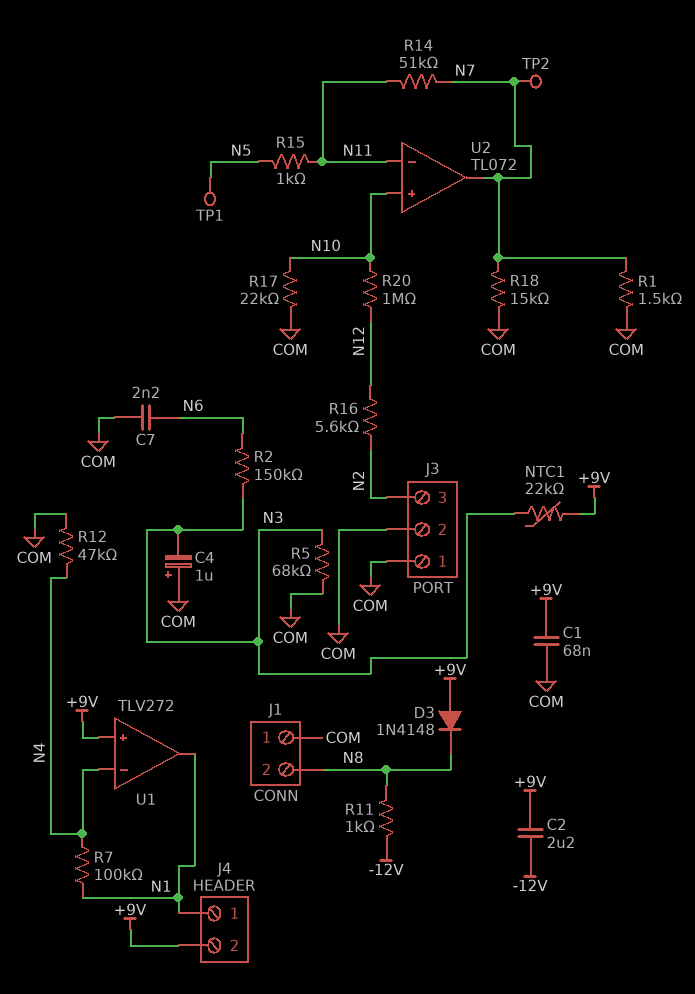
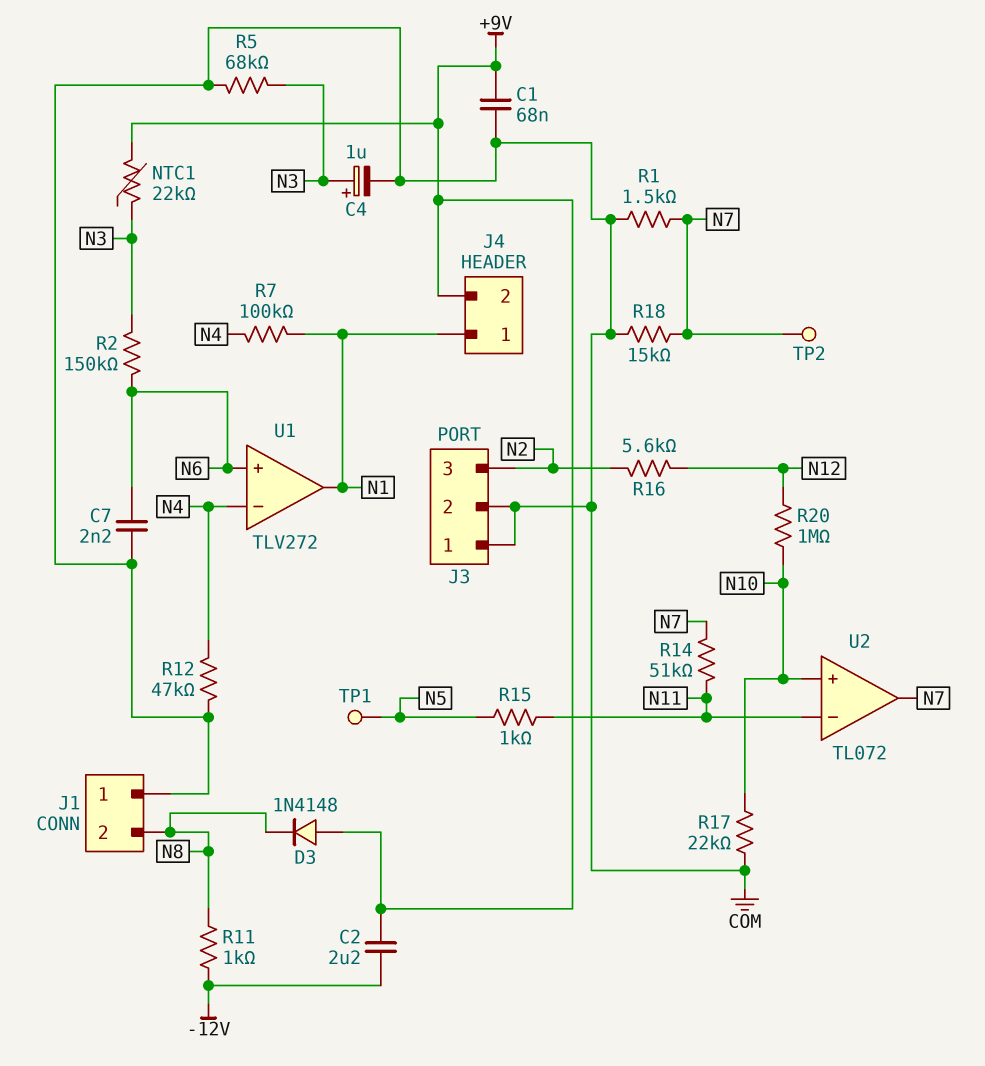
C4: 1uF (plus COM, minus N3) -> 1uF (plus N3, minus COM)
U1 pin in+: +9V -> N6

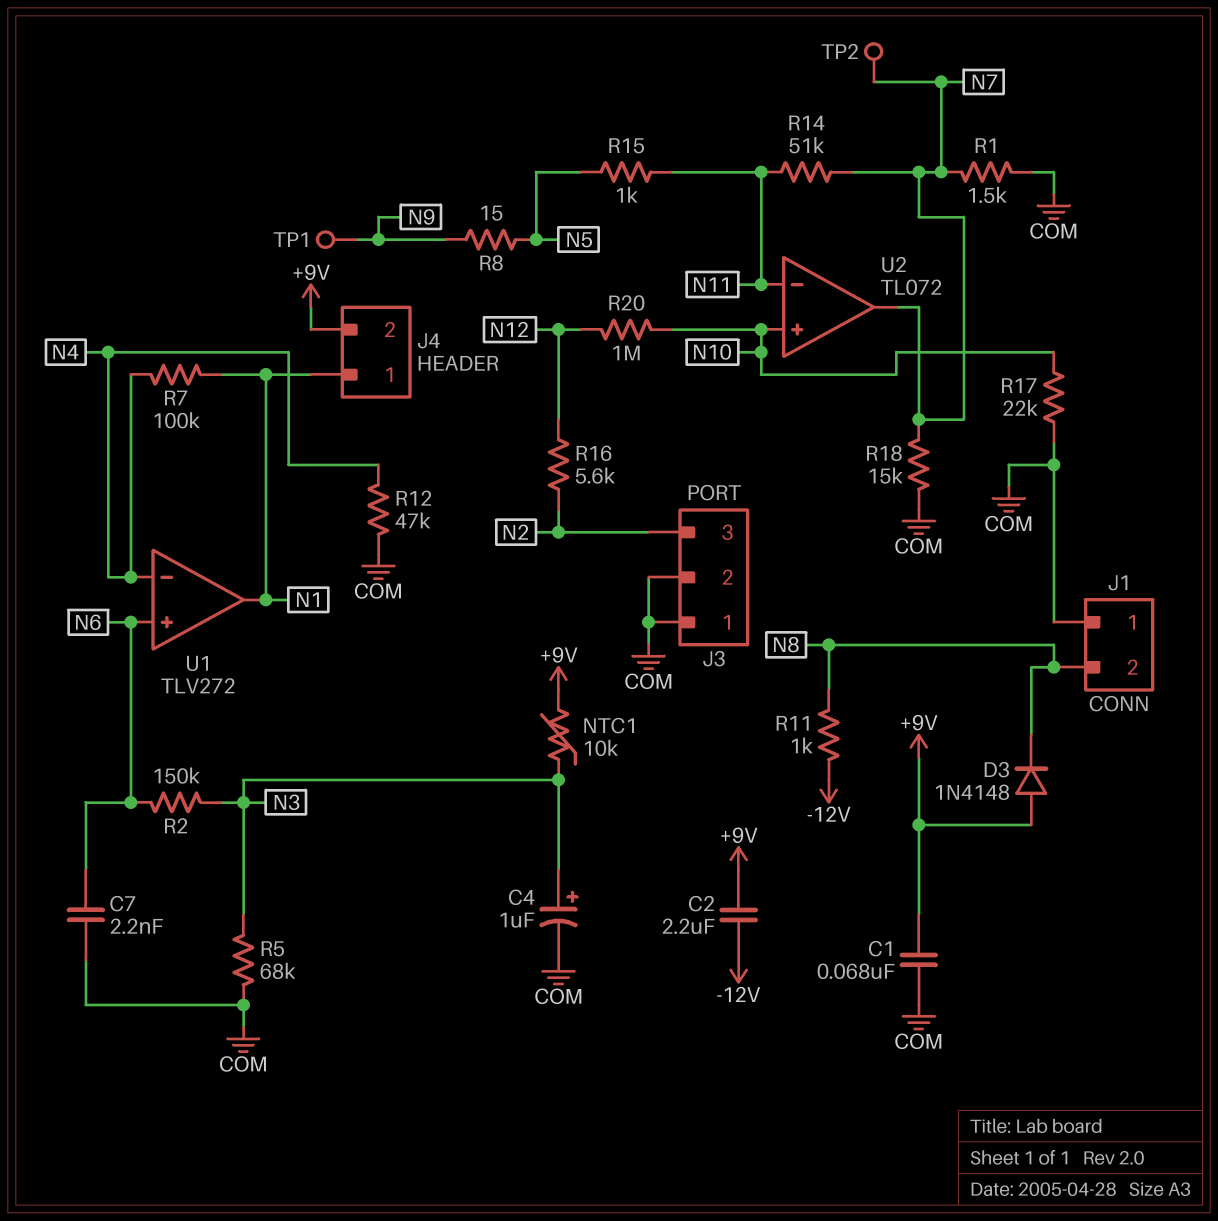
NTC1: 22k (+9V, N3) -> 10k (+9V, N3)
R8: none -> 15 (N5, N9)
TP1: test point (N5) -> test point (N9)

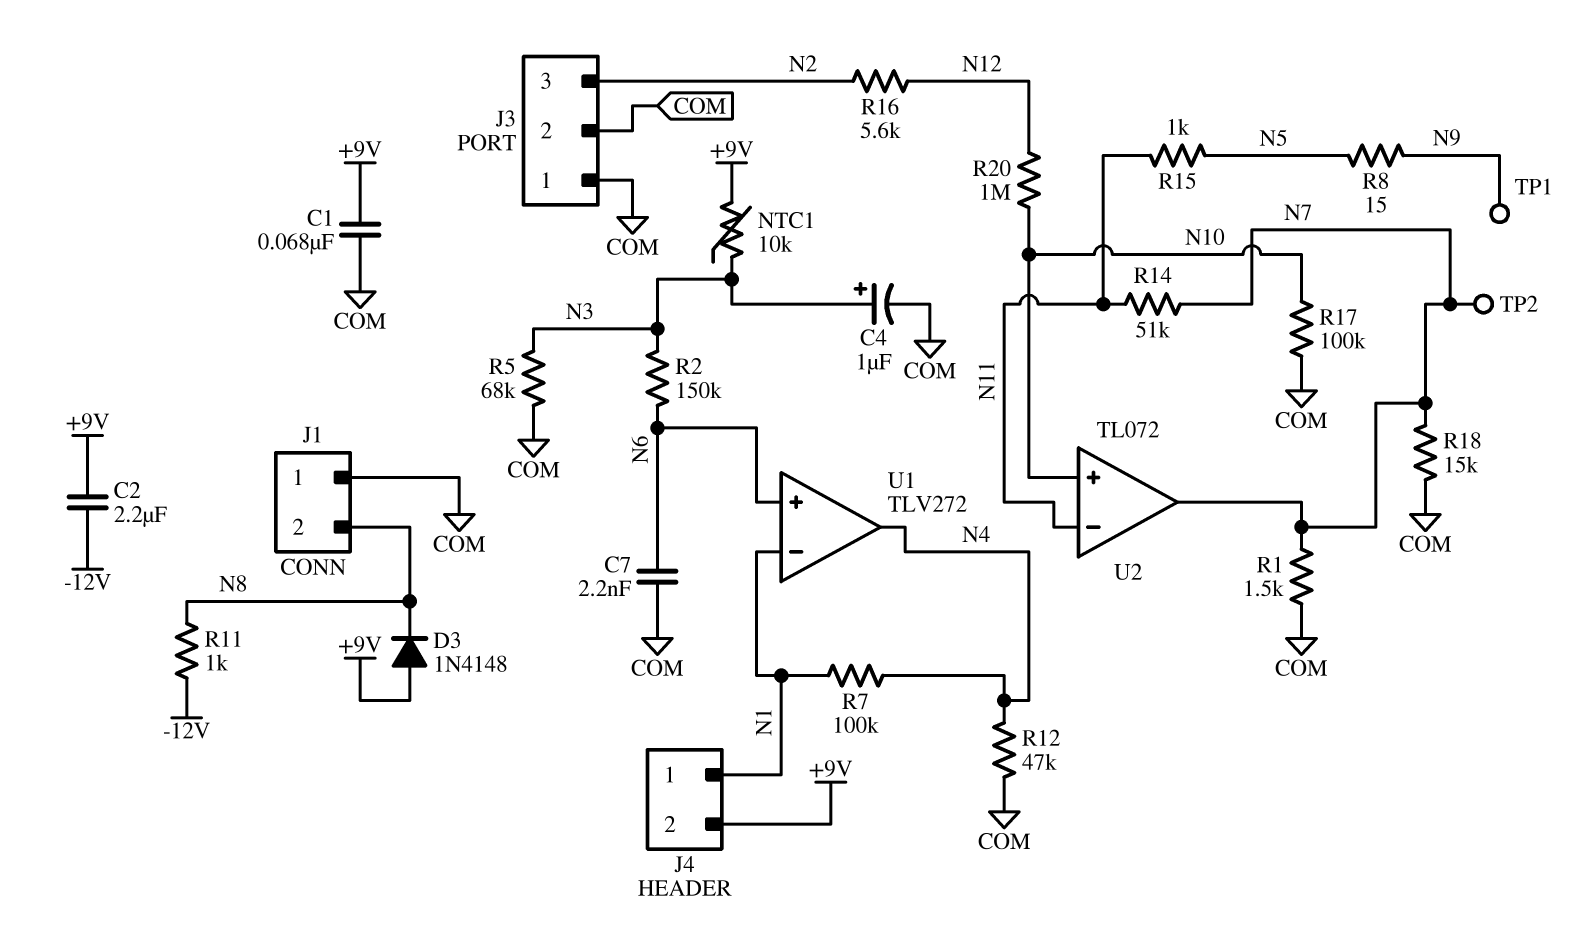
R17: 22k (COM, N10) -> 100k (COM, N10)
U1 pin in-: N4 -> N1
U1 pin out: N1 -> N4

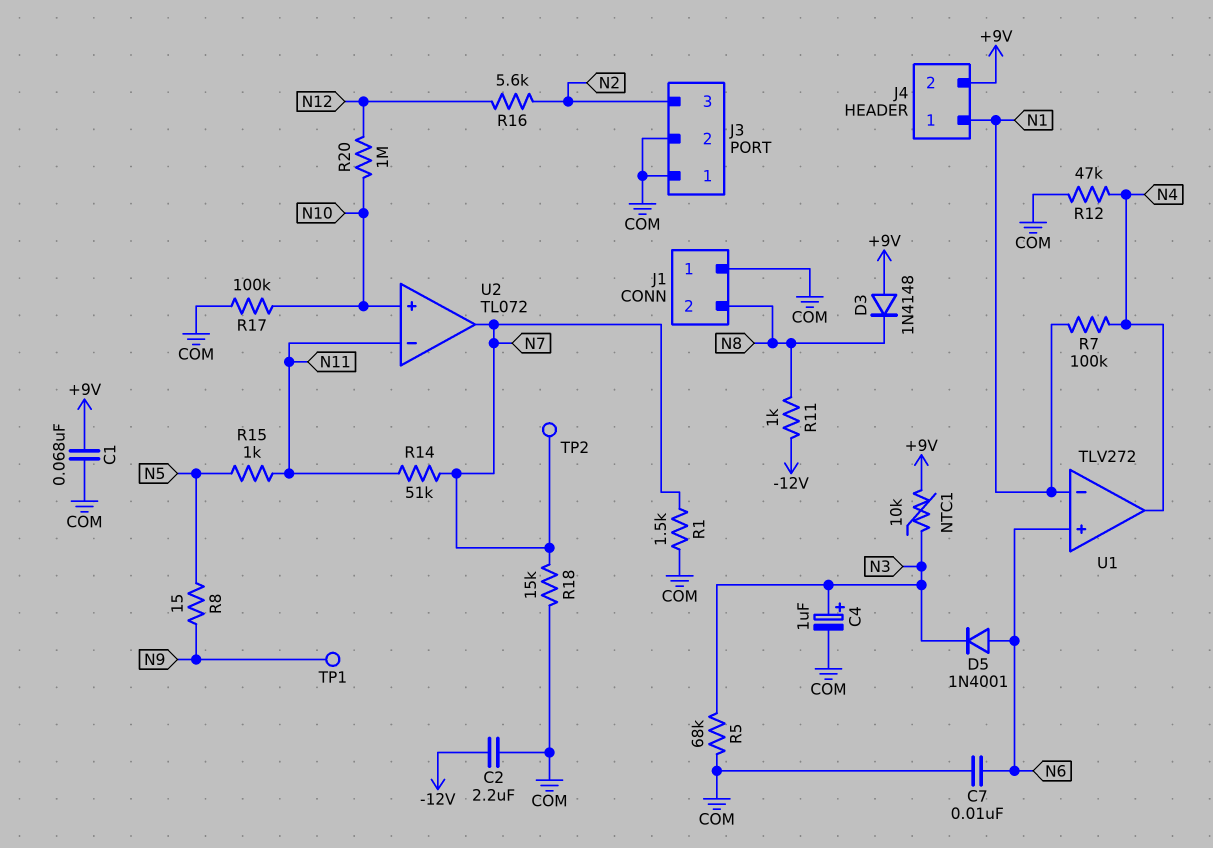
C2: 2.2uF (+9V, -12V) -> 2.2uF (-12V, COM)
C7: 2.2nF (COM, N6) -> 10nF (COM, N6)
D5: none -> diode 1N4001 (A N6, K N3)
R2: 150k (N3, N6) -> none

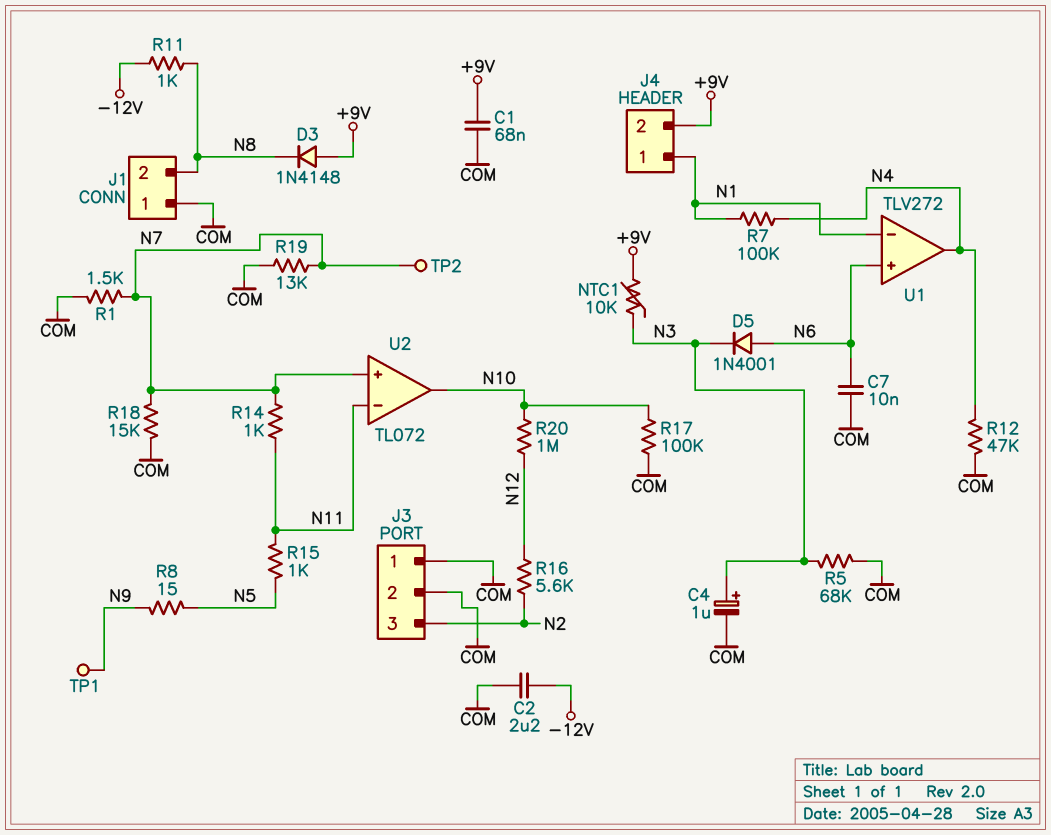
R14: 51k (N7, N11) -> 1k (N7, N11)
R19: none -> 13k (COM, N7)
U2 pin in+: N10 -> N7
U2 pin out: N7 -> N10

